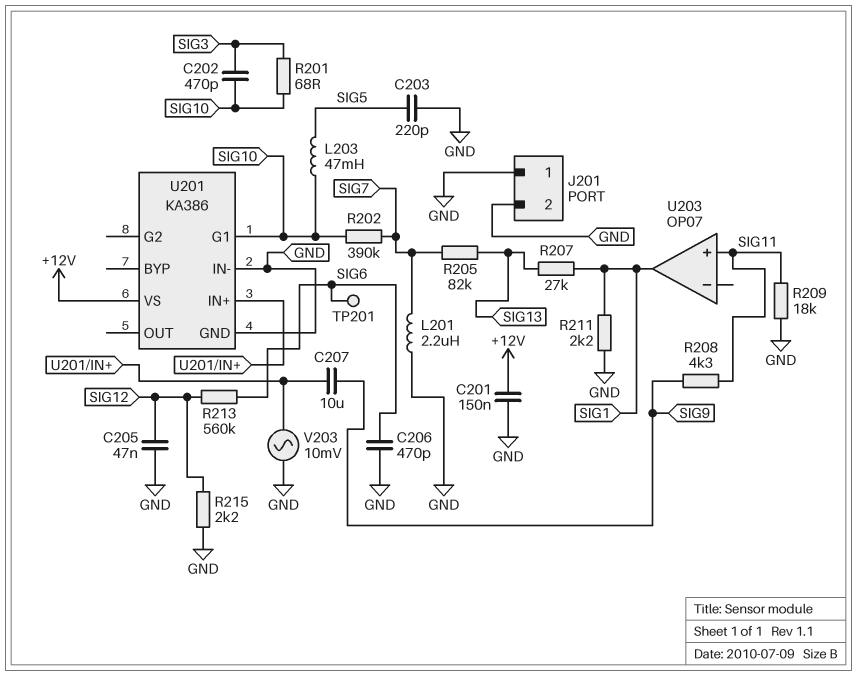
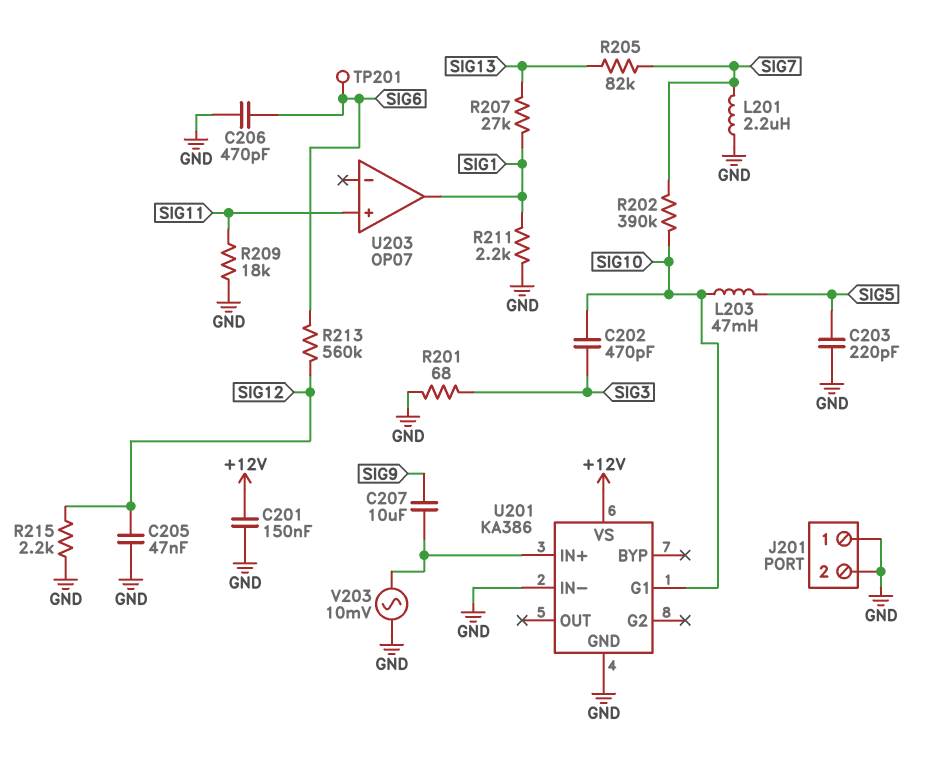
R201: 68 (SIG3, SIG10) -> 68 (GND, SIG3)
R208: 4.3k (SIG9, SIG11) -> none

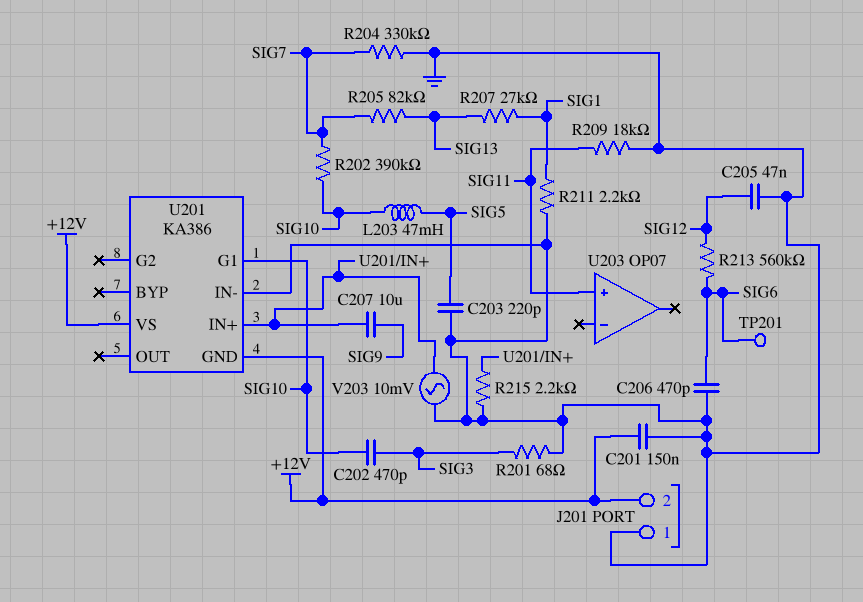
J201 pin 2: GND -> +12V
L201: 2.2uH (GND, SIG7) -> none
R204: none -> 330k (GND, SIG7)
R215: 2.2k (GND, SIG12) -> 2.2k (GND, U201/IN+)
U201 pin GND: GND -> +12V
U203 pin out: SIG1 -> none

